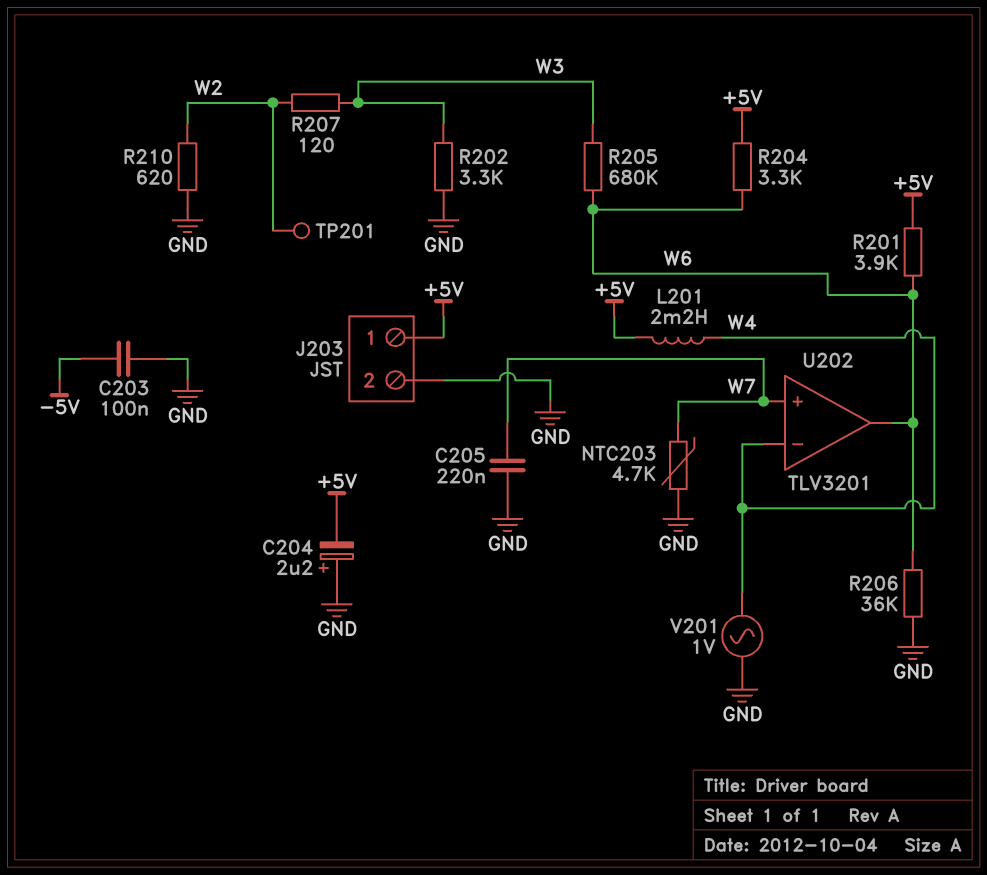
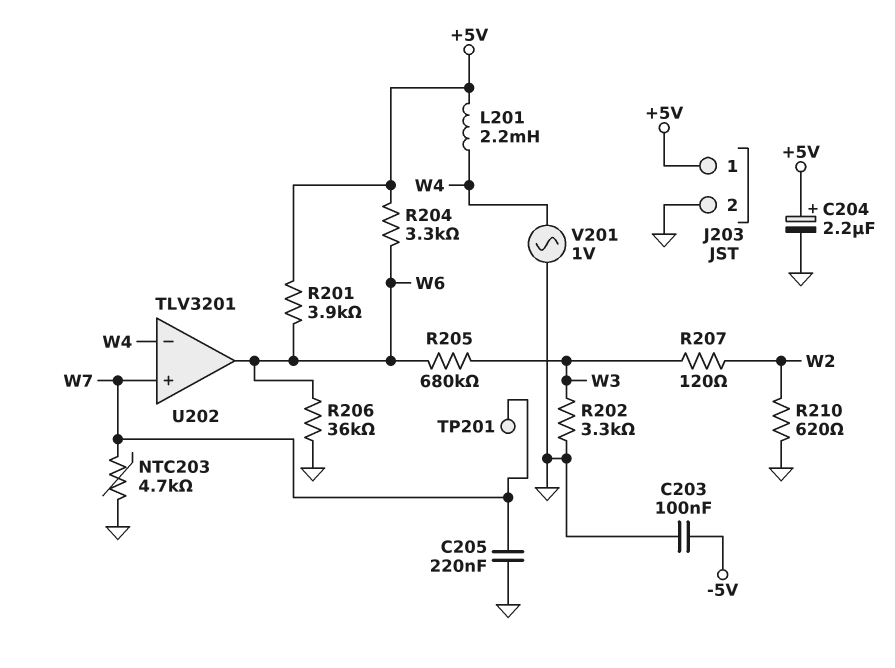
C204: 2.2uF (plus GND, minus +5V) -> 2.2uF (plus +5V, minus GND)
TP201: test point (W2) -> test point (W7)

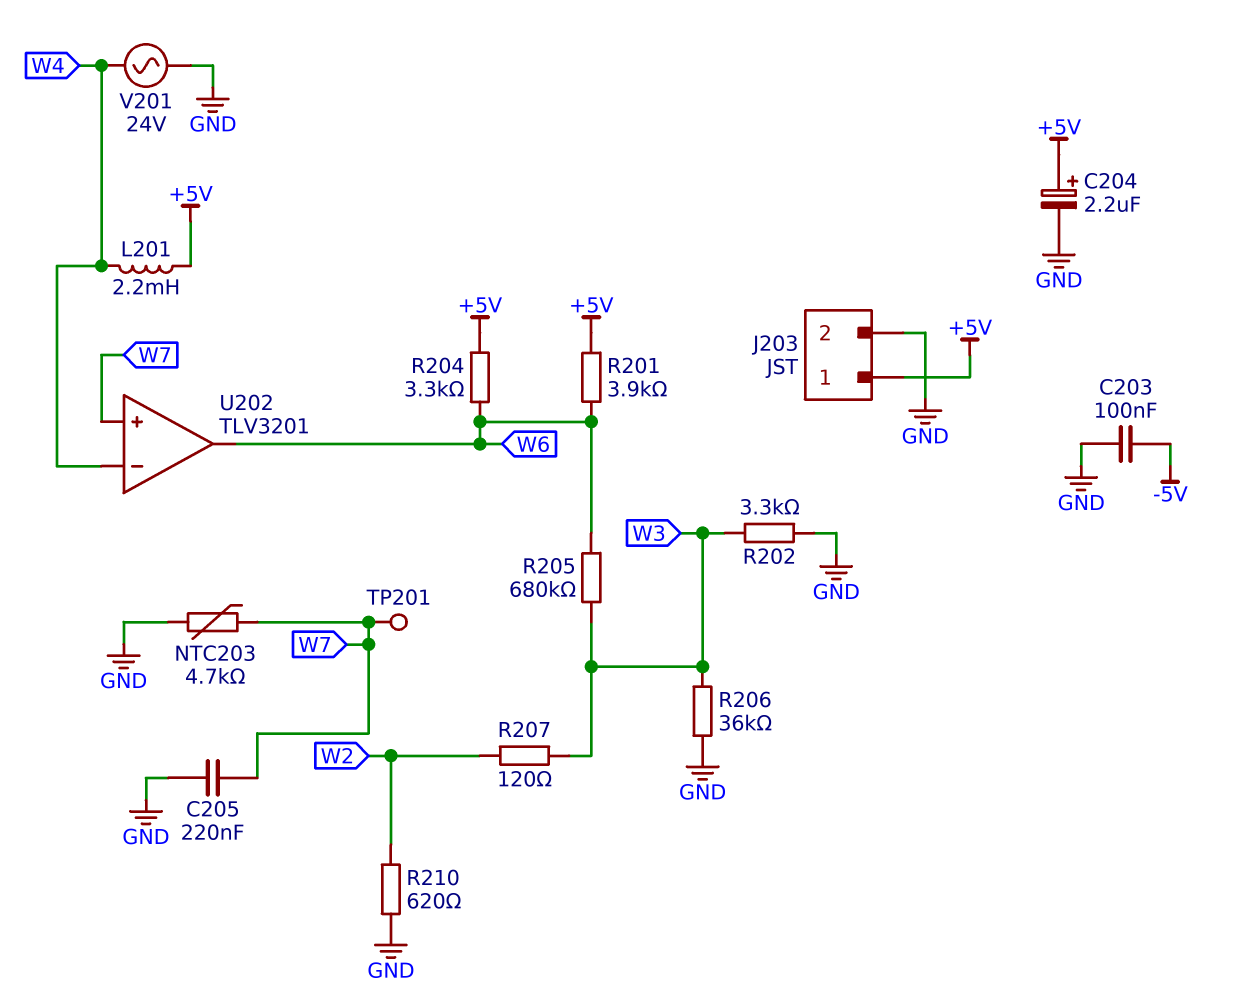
R206: 36k (GND, W6) -> 36k (GND, W3)
V201: AC 1V (GND, W4) -> AC 24V (GND, W4)

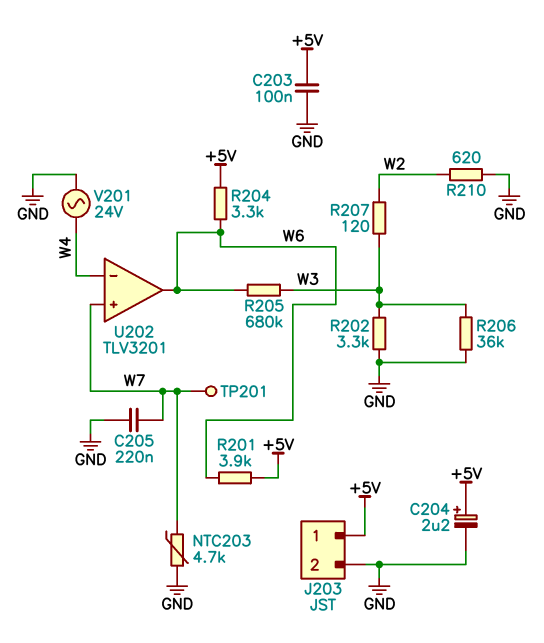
C203: 100nF (-5V, GND) -> 100nF (+5V, GND)
L201: 2.2mH (+5V, W4) -> none

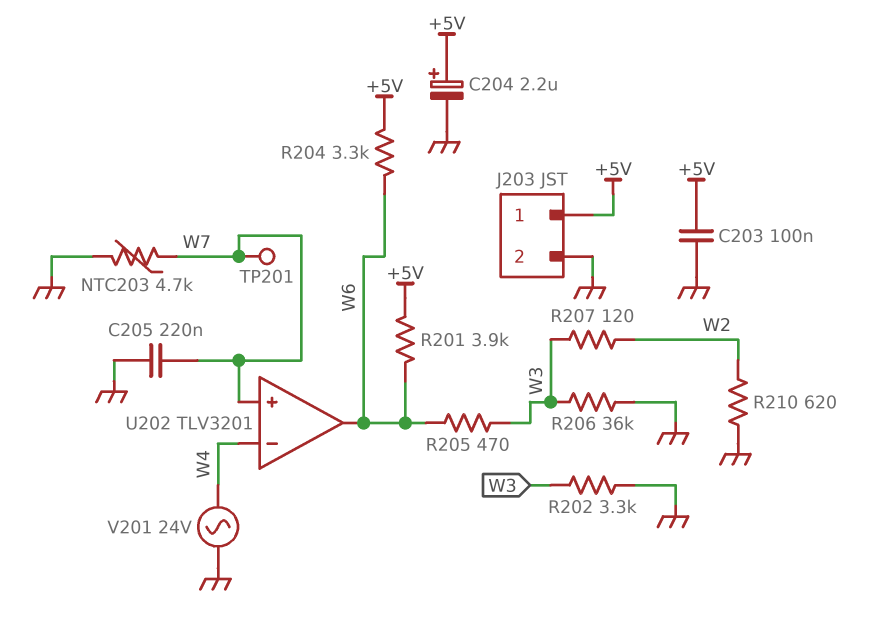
R205: 680k (W3, W6) -> 470 (W3, W6)

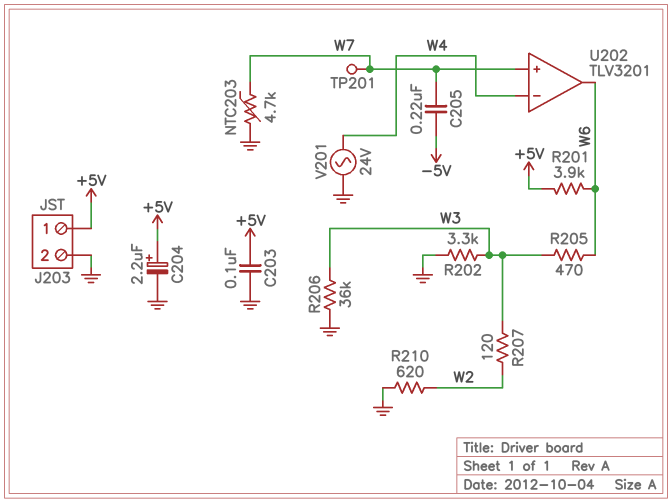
C205: 220nF (GND, W7) -> 220nF (-5V, W7)
R204: 3.3k (+5V, W6) -> none

